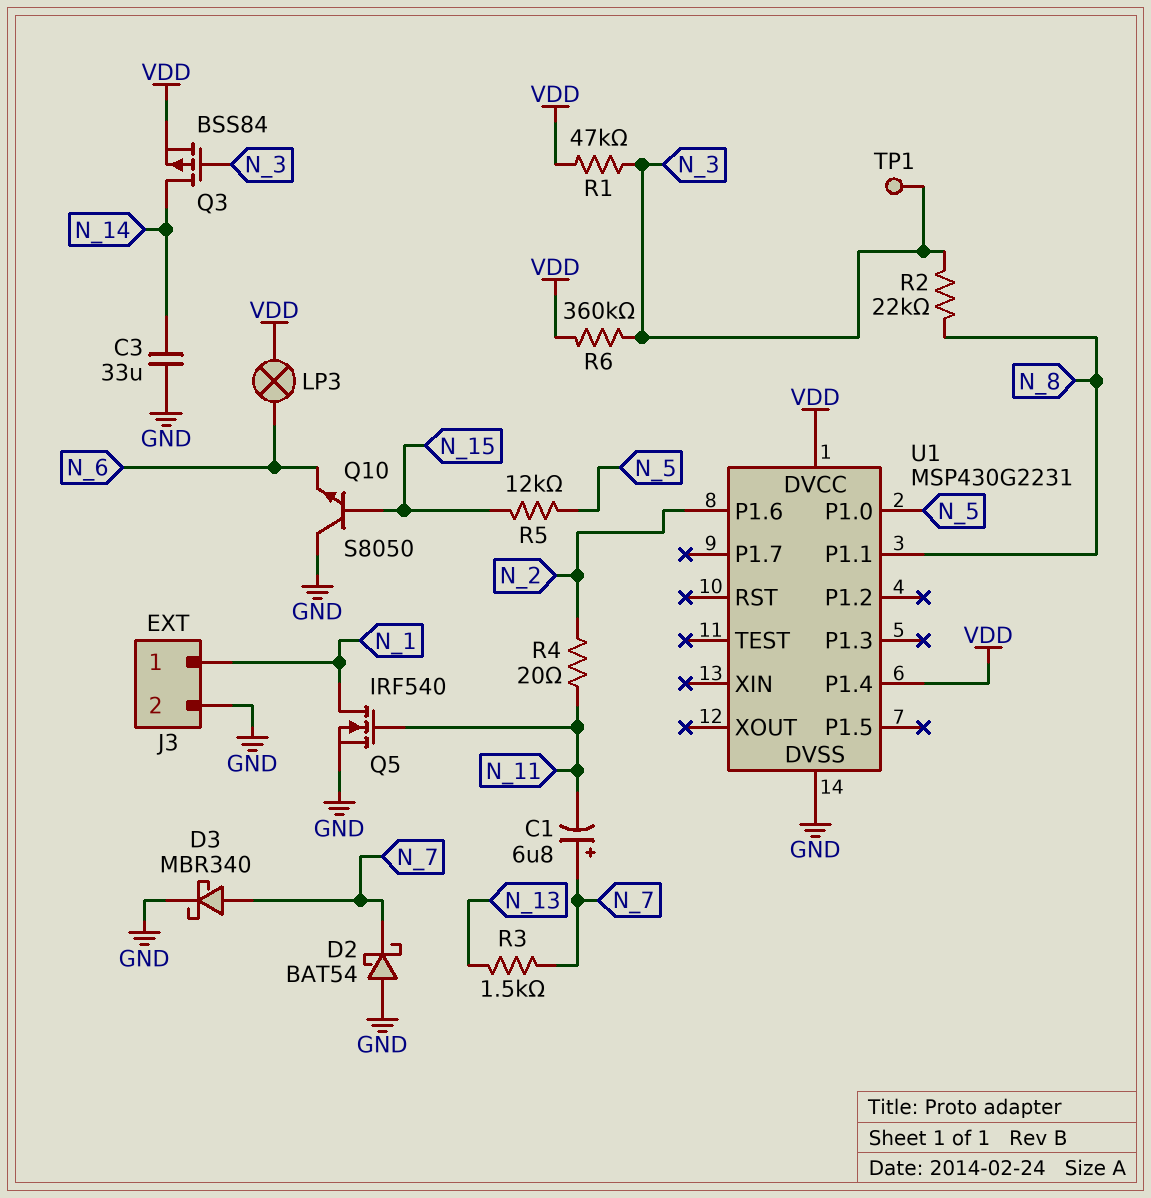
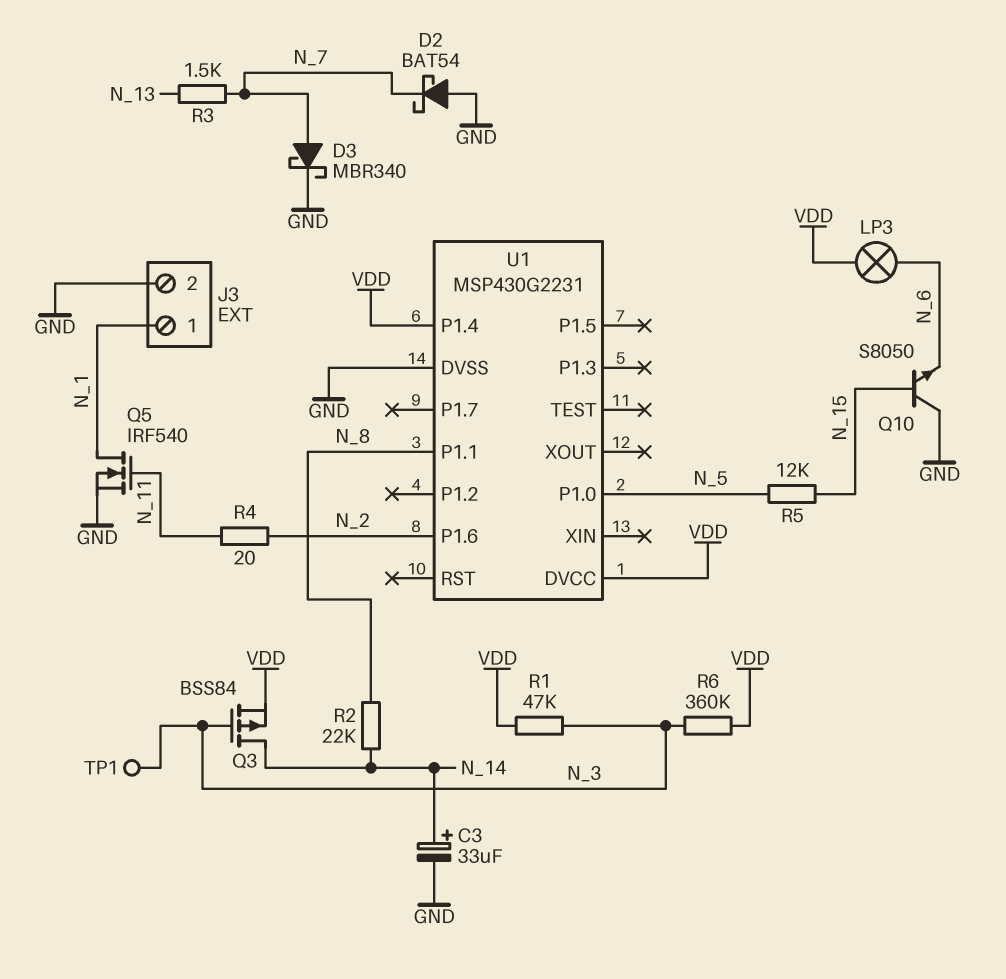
C1: 6.8uF (plus N_7, minus N_11) -> none
C3: 33uF (GND, N_14) -> 33uF (plus N_14, minus GND)
R2: 22k (N_3, N_8) -> 22k (N_8, N_14)

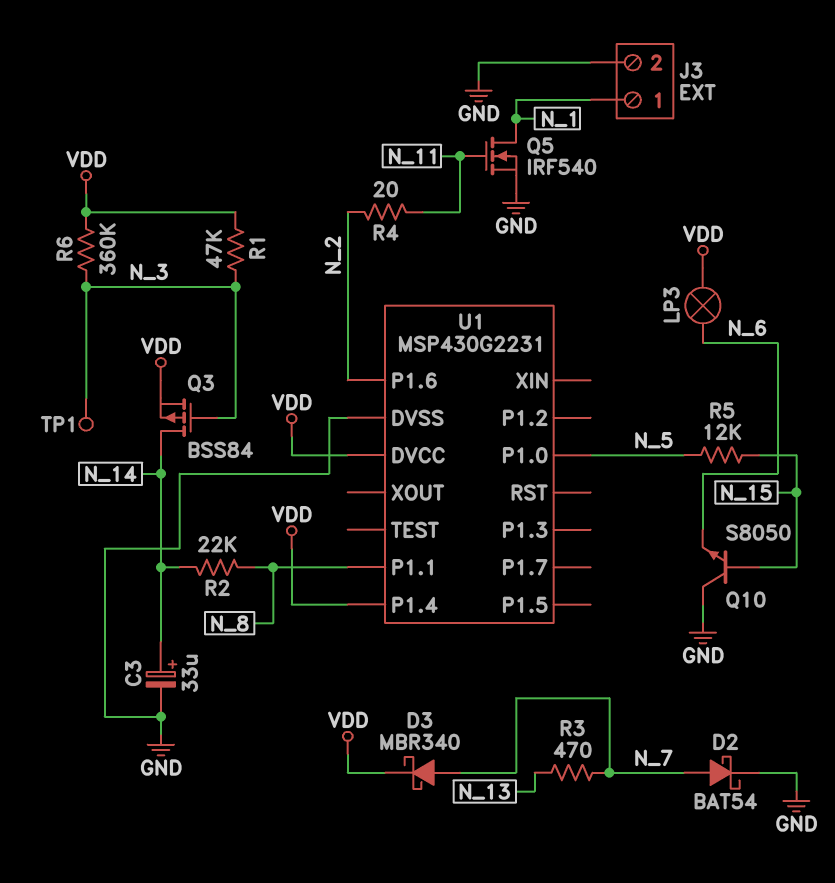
D2: schottky BAT54 (A GND, K N_7) -> schottky BAT54 (A N_7, K GND)
D3: schottky MBR340 (A N_7, K GND) -> schottky MBR340 (A N_7, K VDD)
R3: 1.5k (N_7, N_13) -> 470 (N_7, N_13)

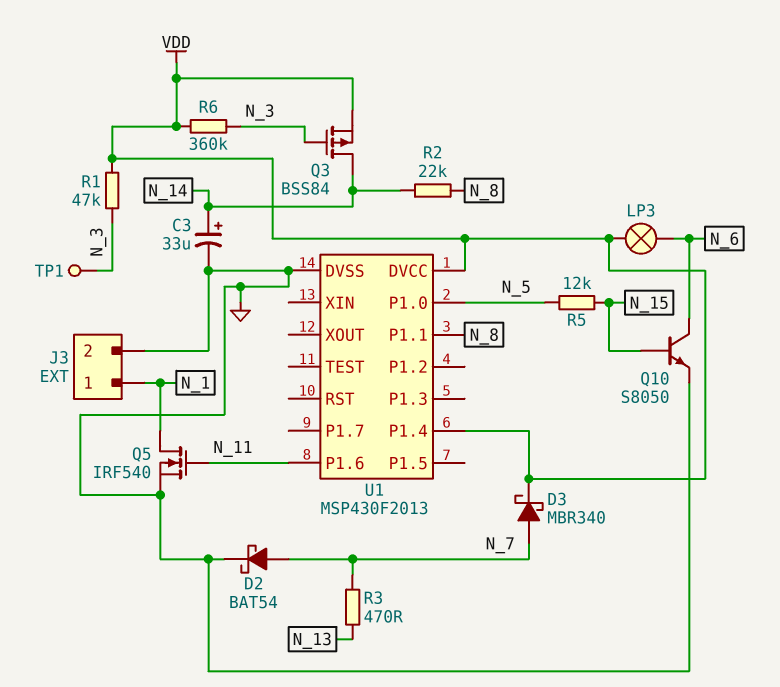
Q10: NPN S8050 (B N_15, C GND, E N_6) -> NPN S8050 (B N_15, C N_6, E GND)
R4: 20 (N_2, N_11) -> none
U1: MSP430G2231 -> MSP430F2013
U1 pin P1.6: N_2 -> N_11

